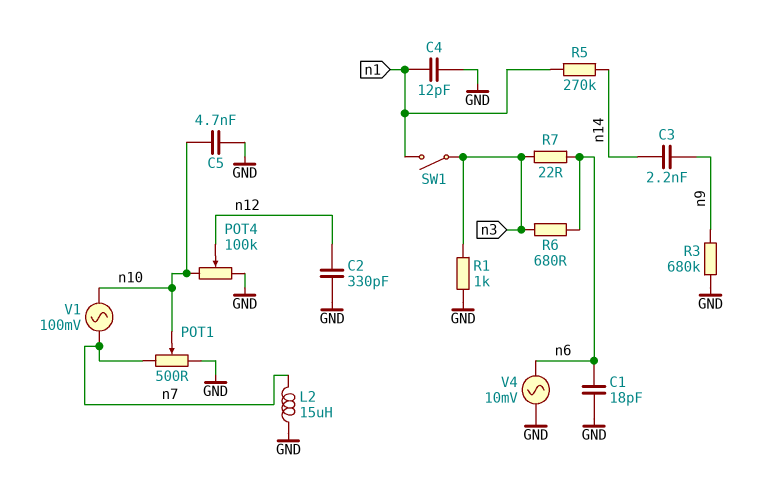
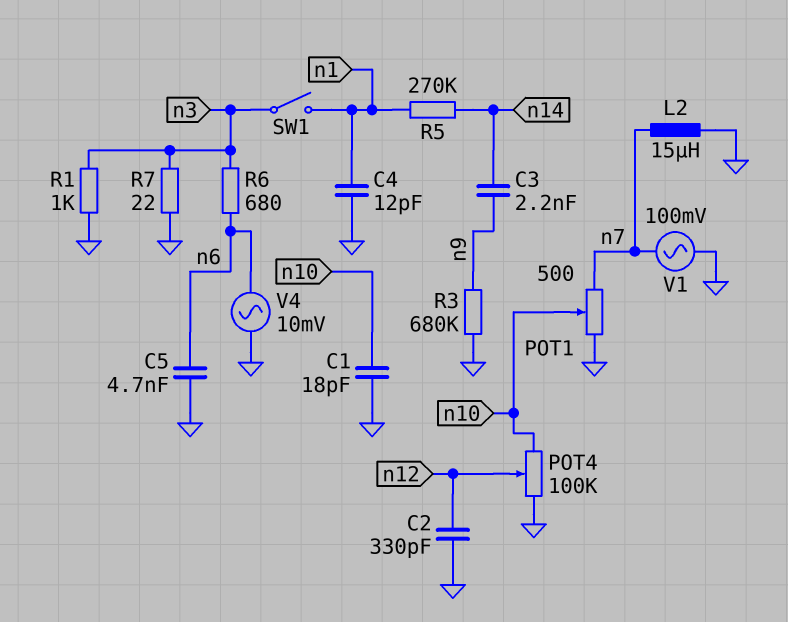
C1: 18pF (GND, n6) -> 18pF (GND, n10)
C5: 4.7nF (GND, n10) -> 4.7nF (GND, n6)
R7: 22 (n3, n6) -> 22 (GND, n3)
V1: AC 100mV (n7, n10) -> AC 100mV (GND, n7)

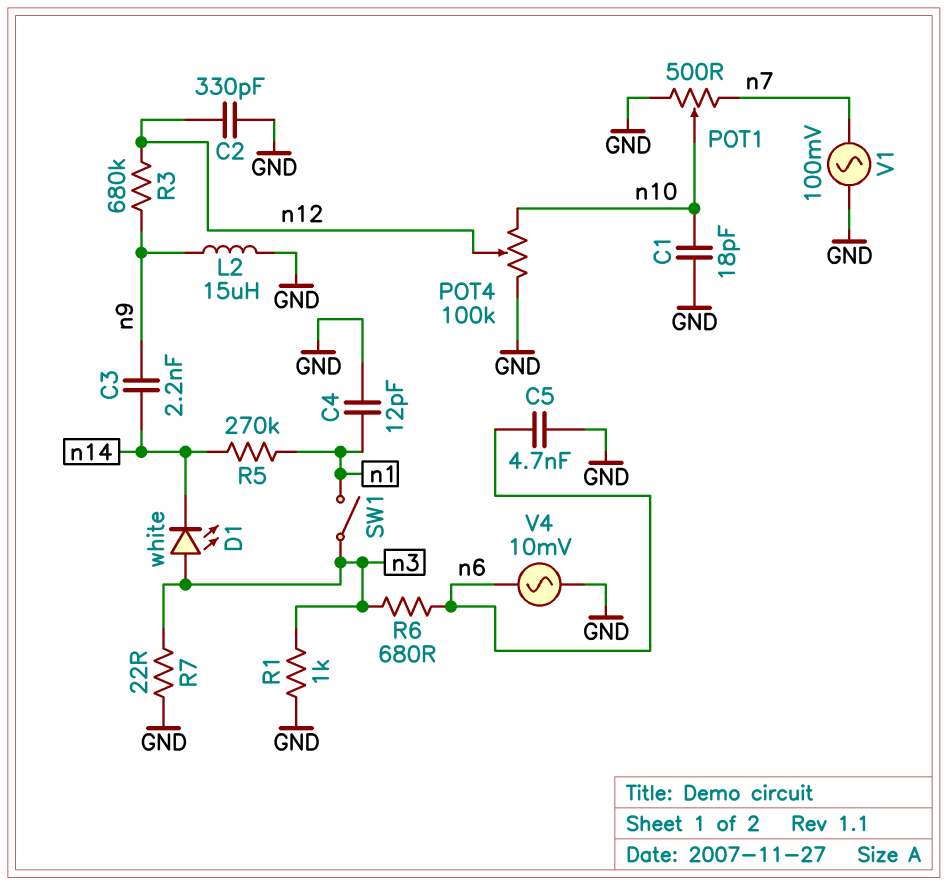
D1: none -> LED white (A n3, K n14)
L2: 15uH (GND, n7) -> 15uH (GND, n9)
R3: 680k (GND, n9) -> 680k (n9, n12)

